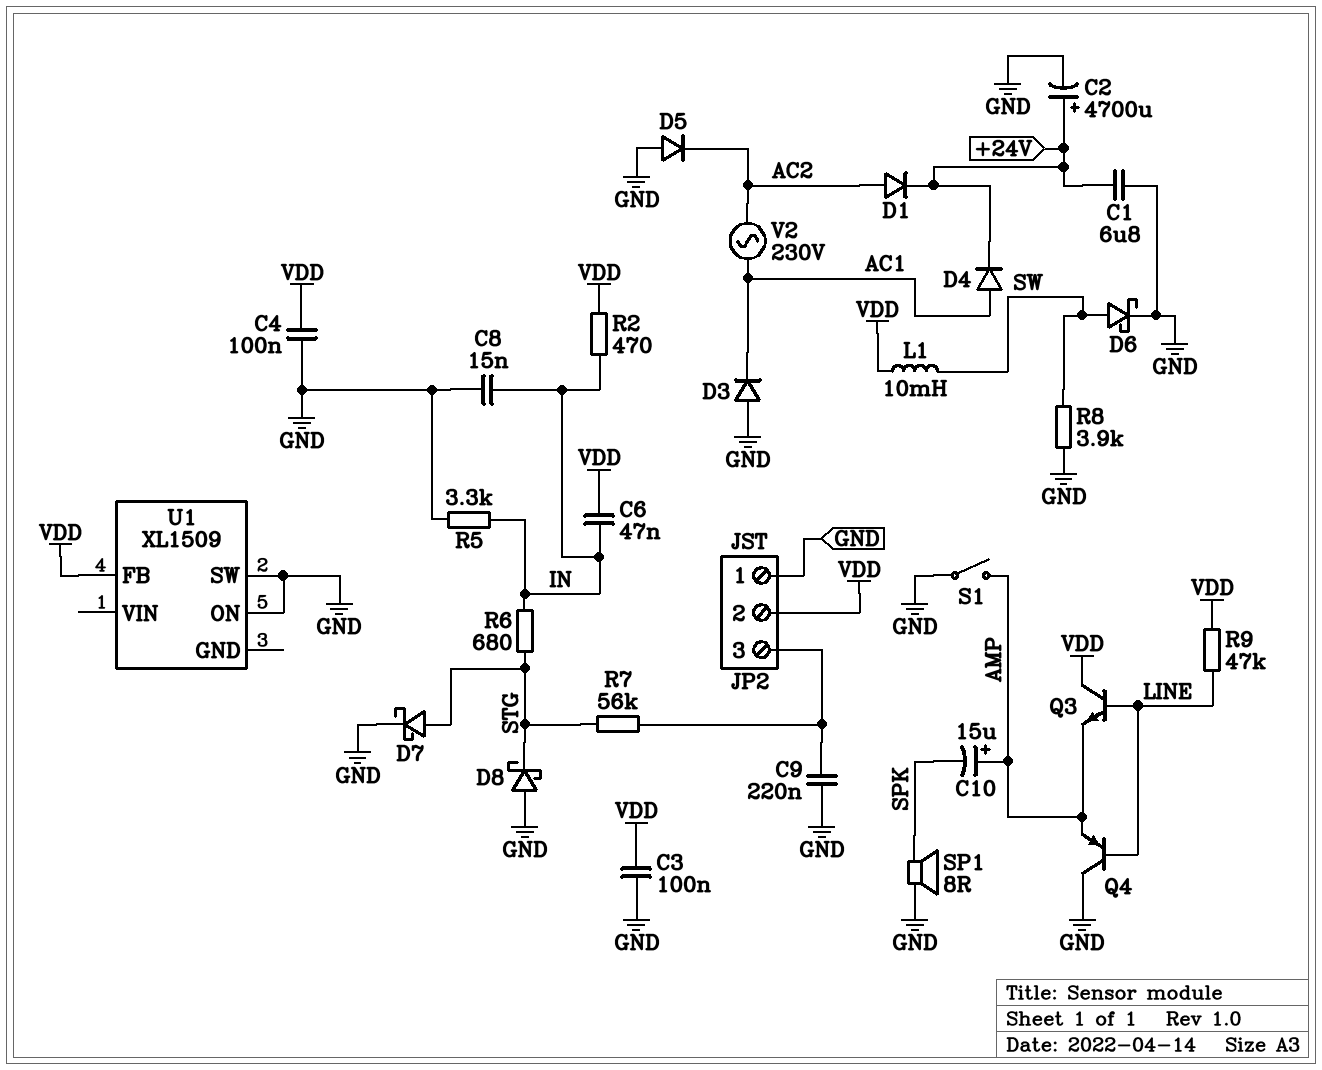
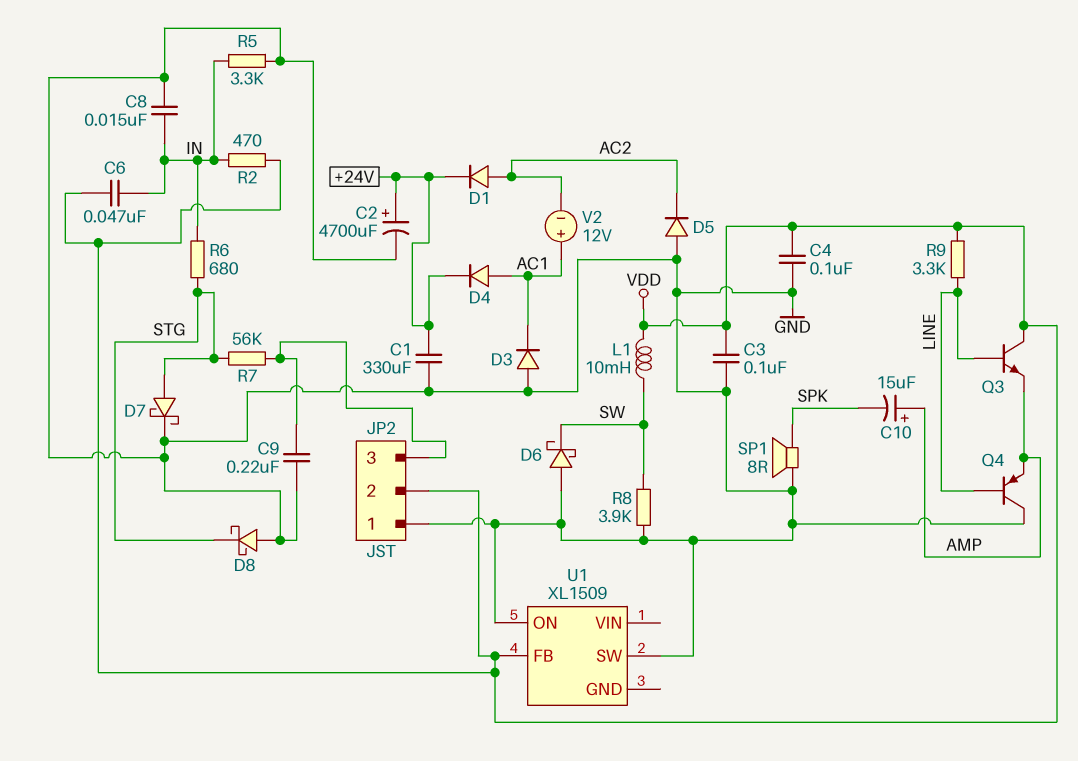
C1: 6.8uF (+24V, GND) -> 330uF (+24V, GND)
D6: schottky (A SW, K GND) -> schottky (A GND, K SW)
R9: 47k (LINE, VDD) -> 3.3k (LINE, VDD)
S1: switch (AMP, GND) -> none
V2: AC 230V (AC1, AC2) -> 12V (plus AC1, minus AC2)

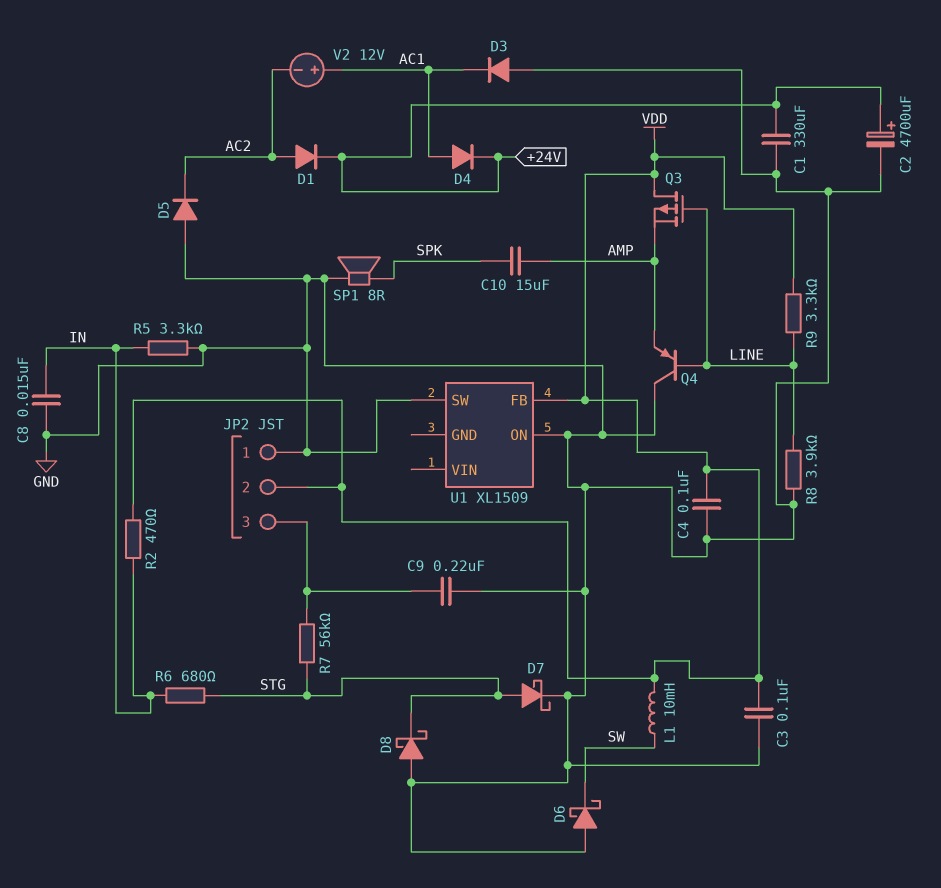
C6: 47nF (IN, VDD) -> none
C10: 15uF (plus AMP, minus SPK) -> 15uF (AMP, SPK)
Q3: NPN (B LINE, C VDD, E AMP) -> PMOS (G LINE, D VDD, S AMP)
R8: 3.9k (GND, SW) -> 3.9k (GND, LINE)

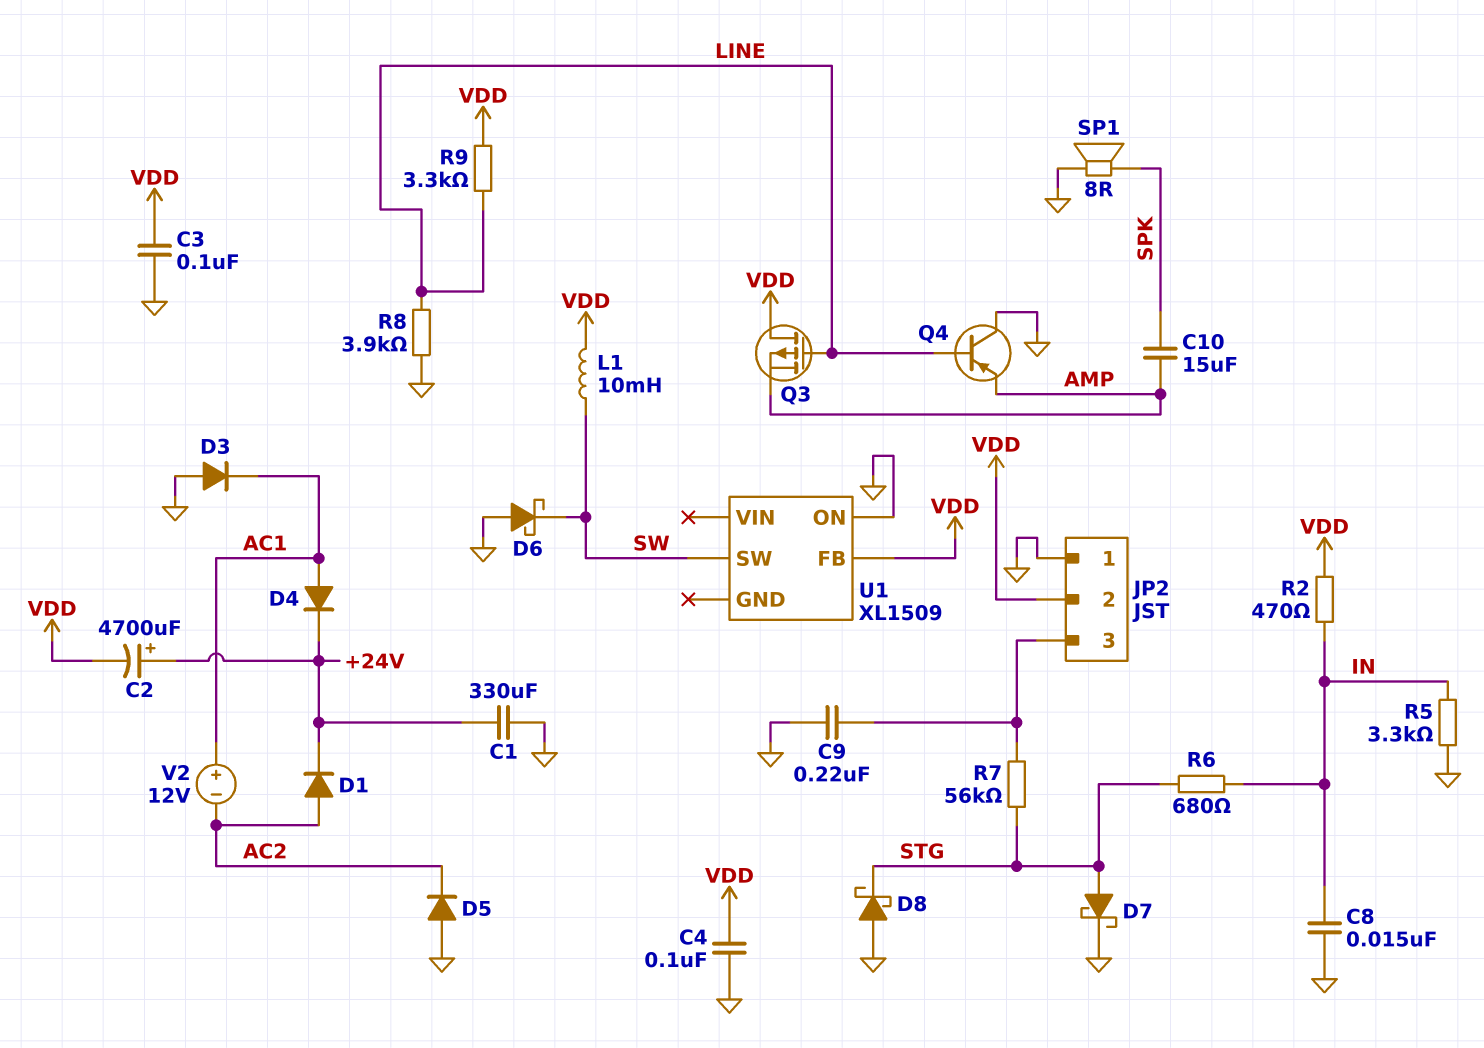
C2: 4700uF (plus +24V, minus GND) -> 4700uF (plus +24V, minus VDD)
U1 pin SW: GND -> SW

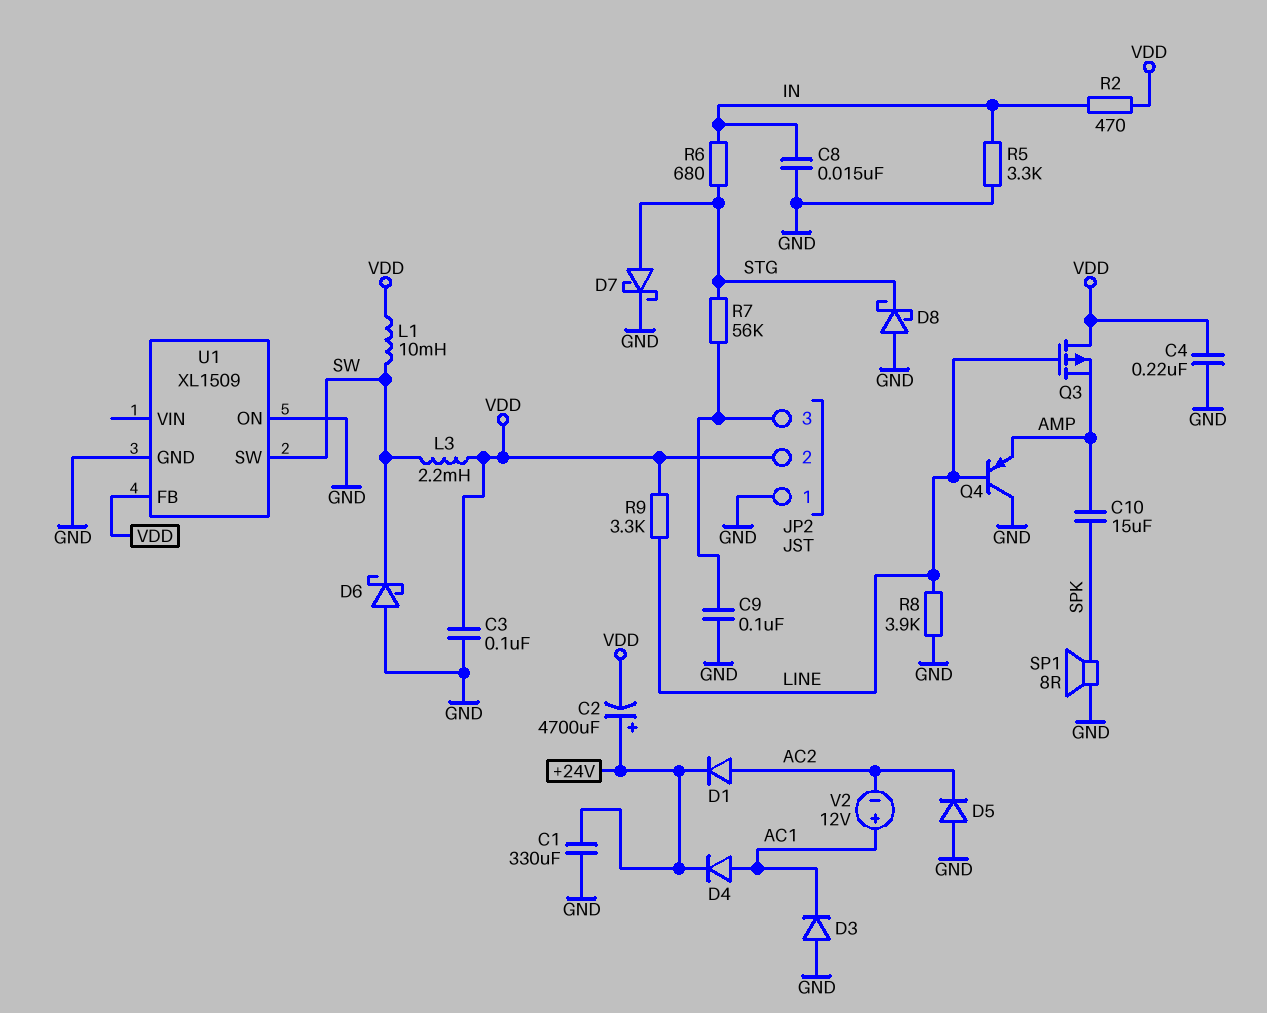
C4: 100nF (GND, VDD) -> 220nF (GND, VDD)
C9: 220nF (GND, JP2/3) -> 100nF (GND, JP2/3)
L3: none -> 2.2mH (SW, VDD)
U1 pin GND: none -> GND

